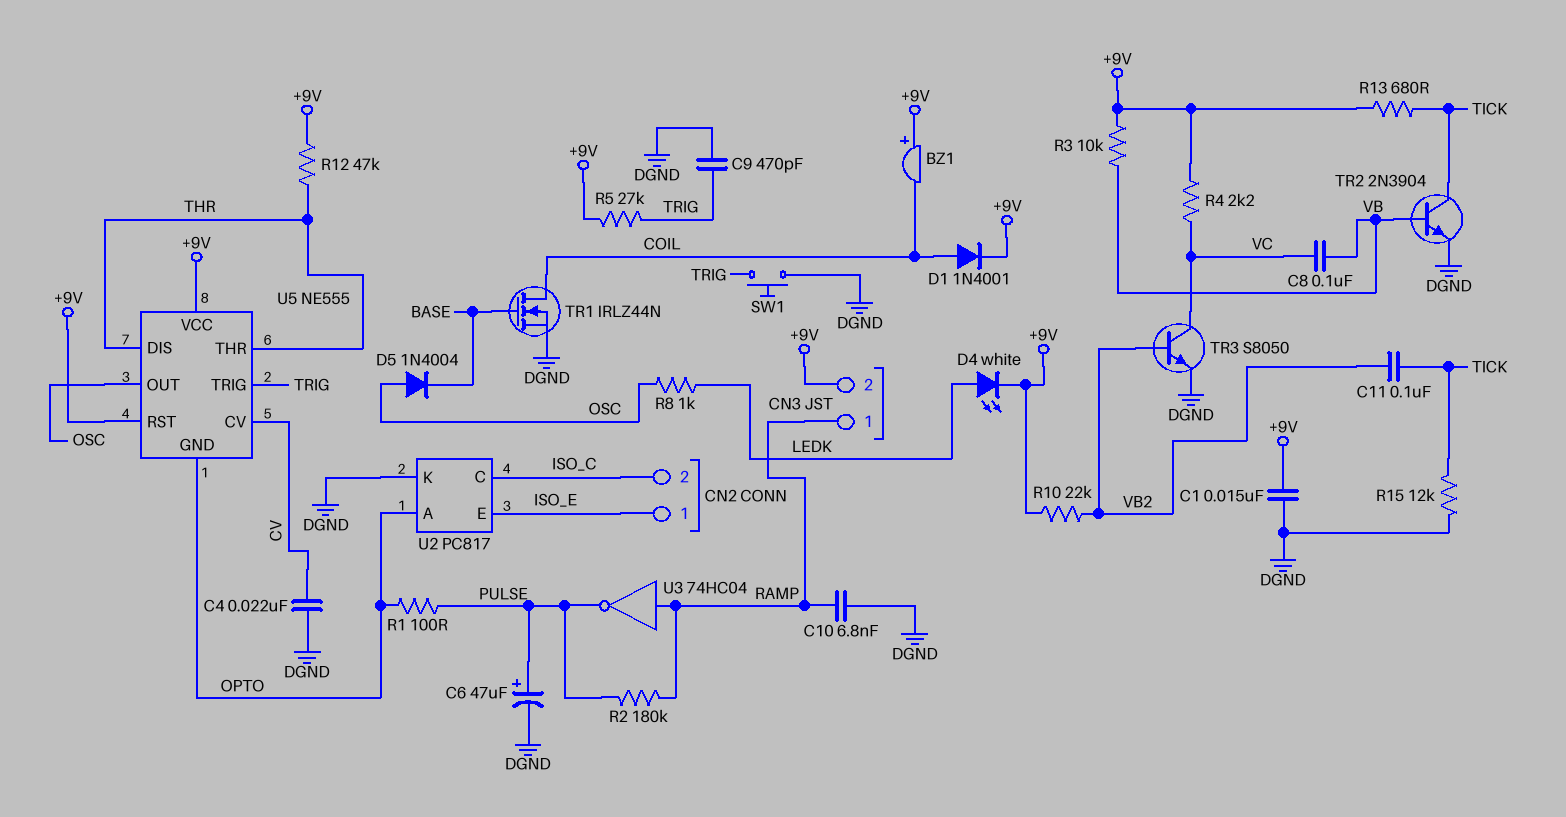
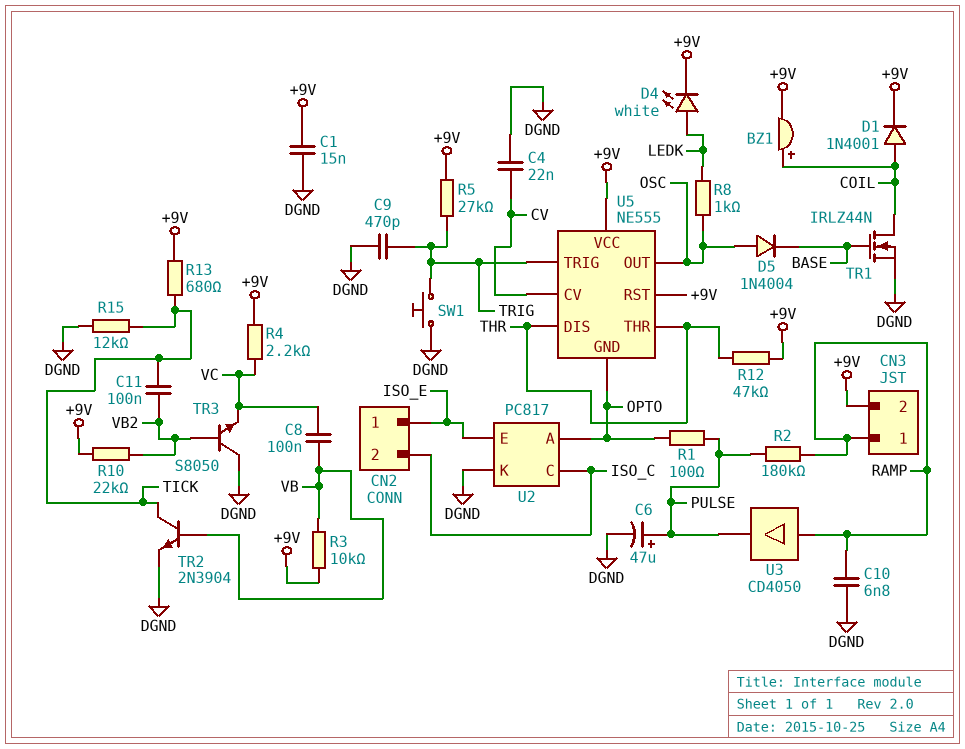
BZ1: buzzer (plus +9V, minus COIL) -> buzzer (plus COIL, minus +9V)
TR3: NPN S8050 (B VB2, C VC, E DGND) -> NPN S8050 (B VB2, C DGND, E VC)
U3: NOT 74HC04 (in RAMP, out PULSE) -> buffer CD4050 (in RAMP, out PULSE)

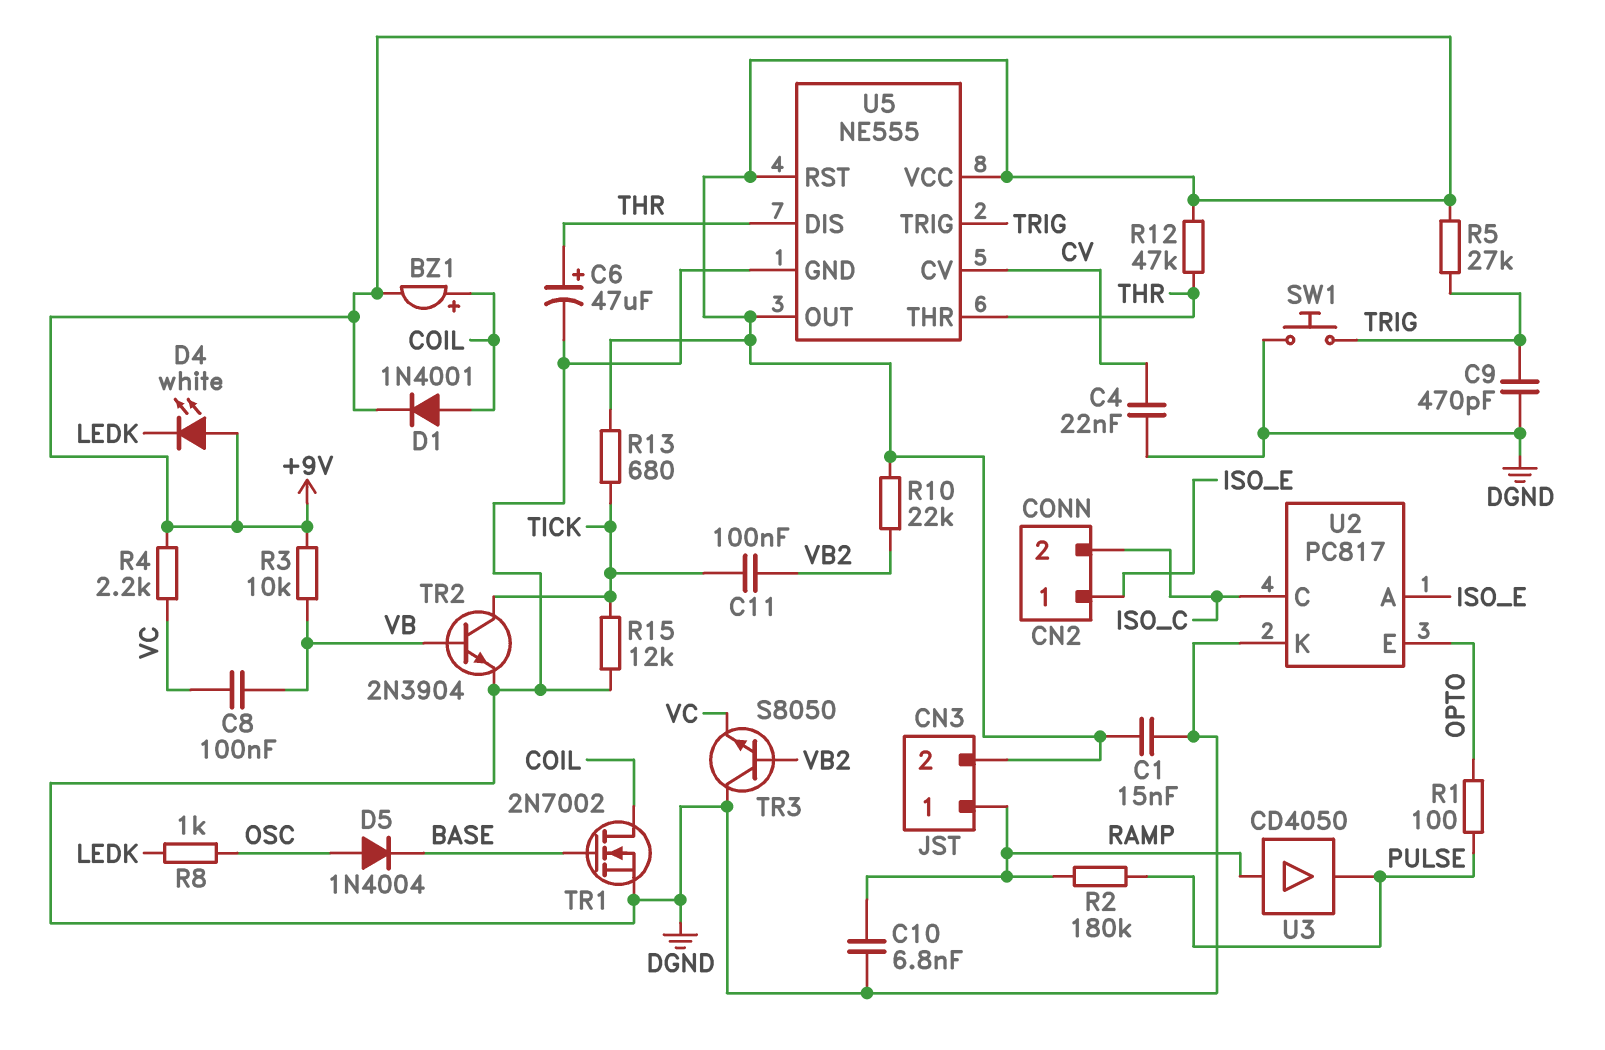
C6: 47uF (plus PULSE, minus DGND) -> 47uF (plus THR, minus DGND)
D4: LED white (A LEDK, K +9V) -> LED white (A +9V, K LEDK)
TR1: NMOS IRLZ44N (G BASE, D COIL, S DGND) -> NMOS 2N7002 (G BASE, D COIL, S DGND)
U2 pin A: OPTO -> ISO_E
U2 pin E: ISO_E -> OPTO
U5 pin GND: OPTO -> DGND
U5 pin OUT: OSC -> +9V

